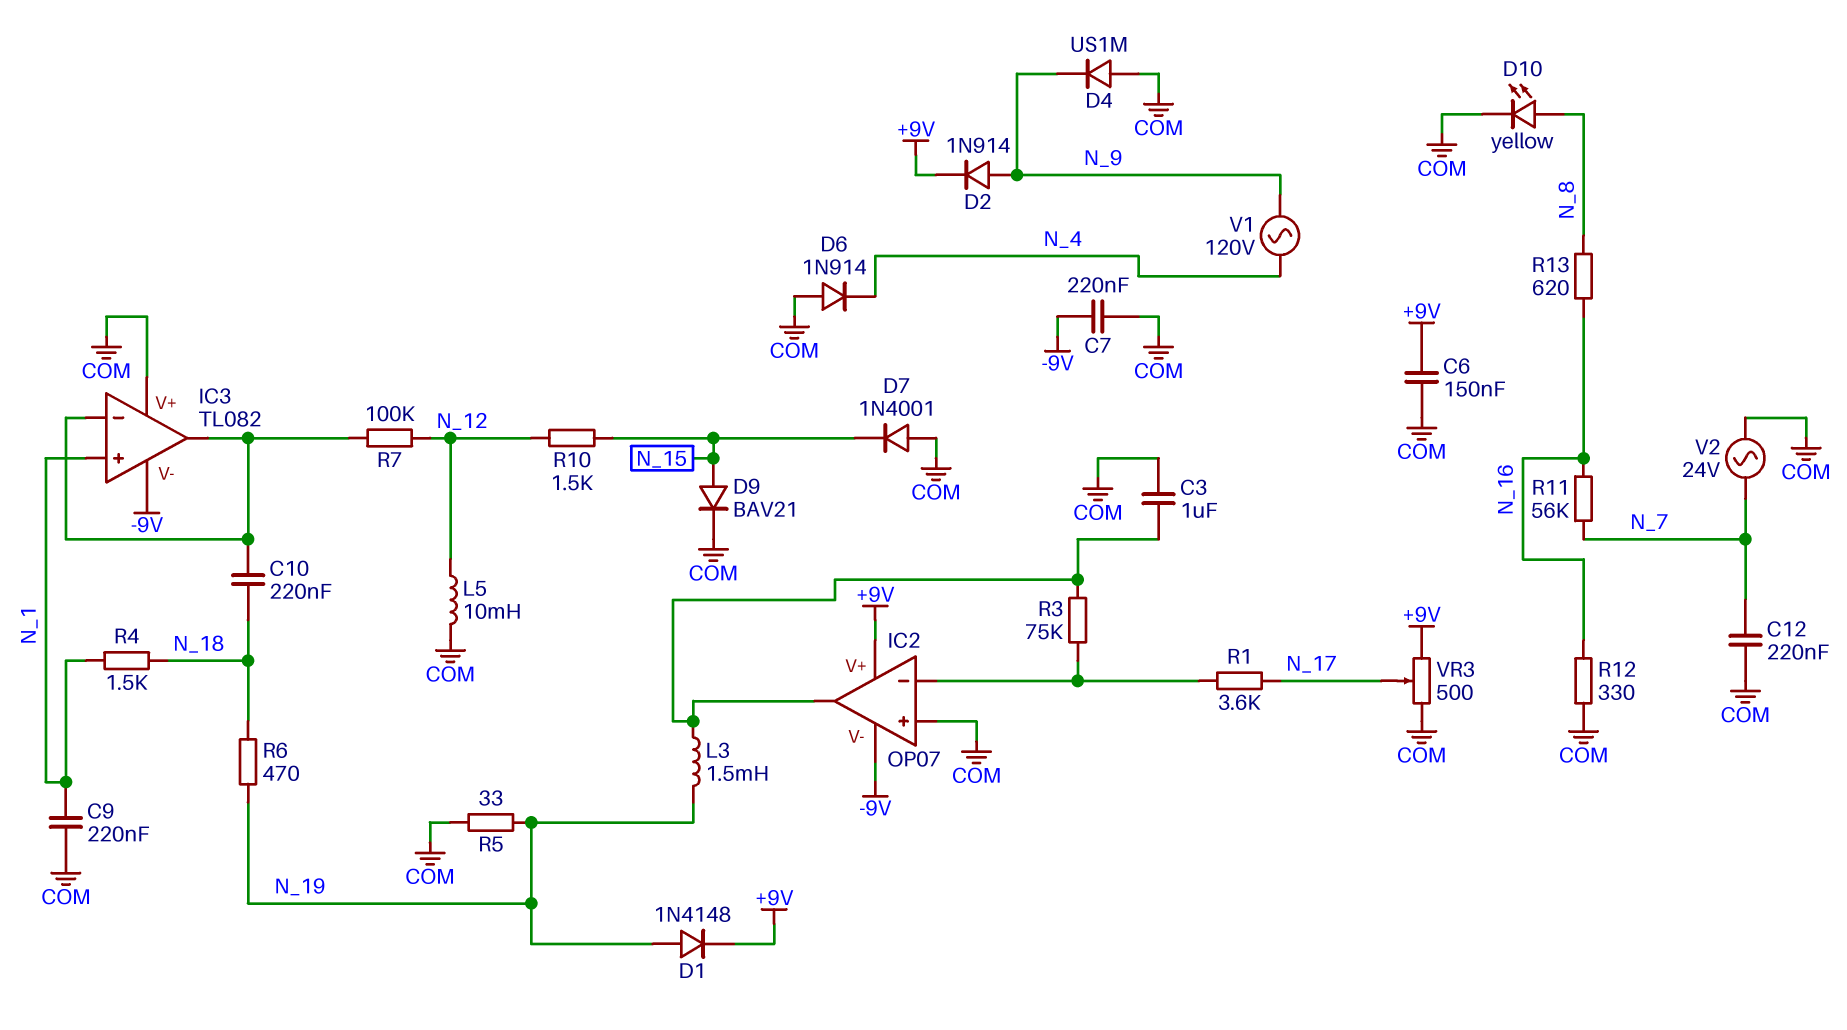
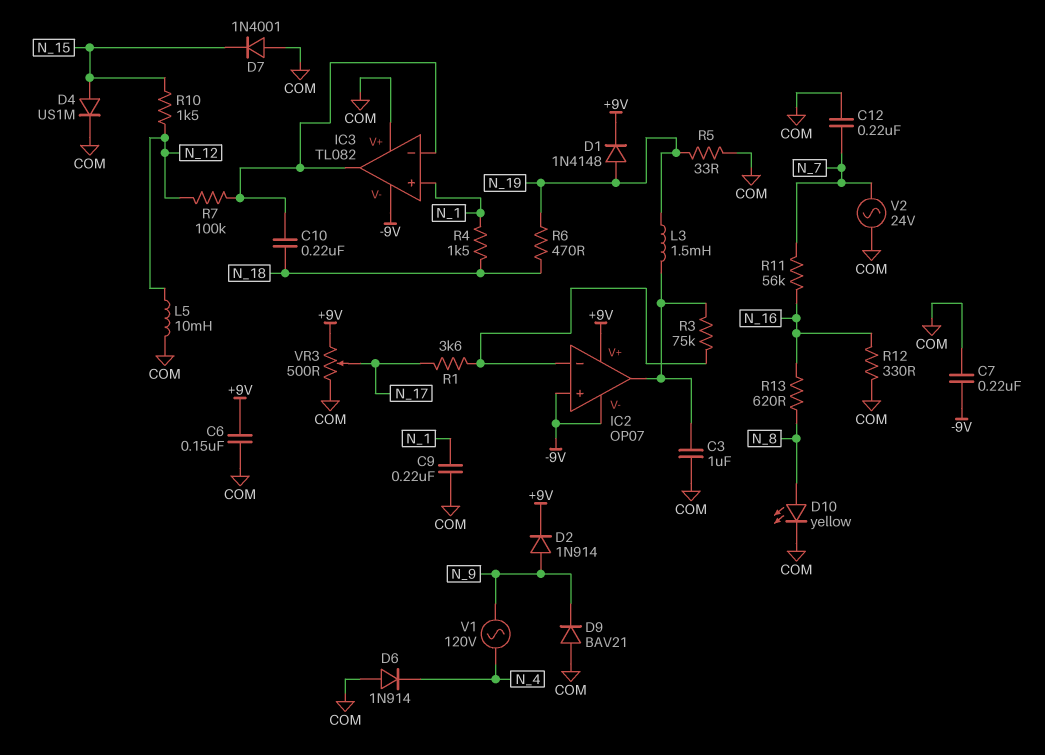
D4: diode US1M (A COM, K N_9) -> diode US1M (A N_15, K COM)
D9: diode BAV21 (A N_15, K COM) -> diode BAV21 (A COM, K N_9)
IC2 pin in+: COM -> -9V

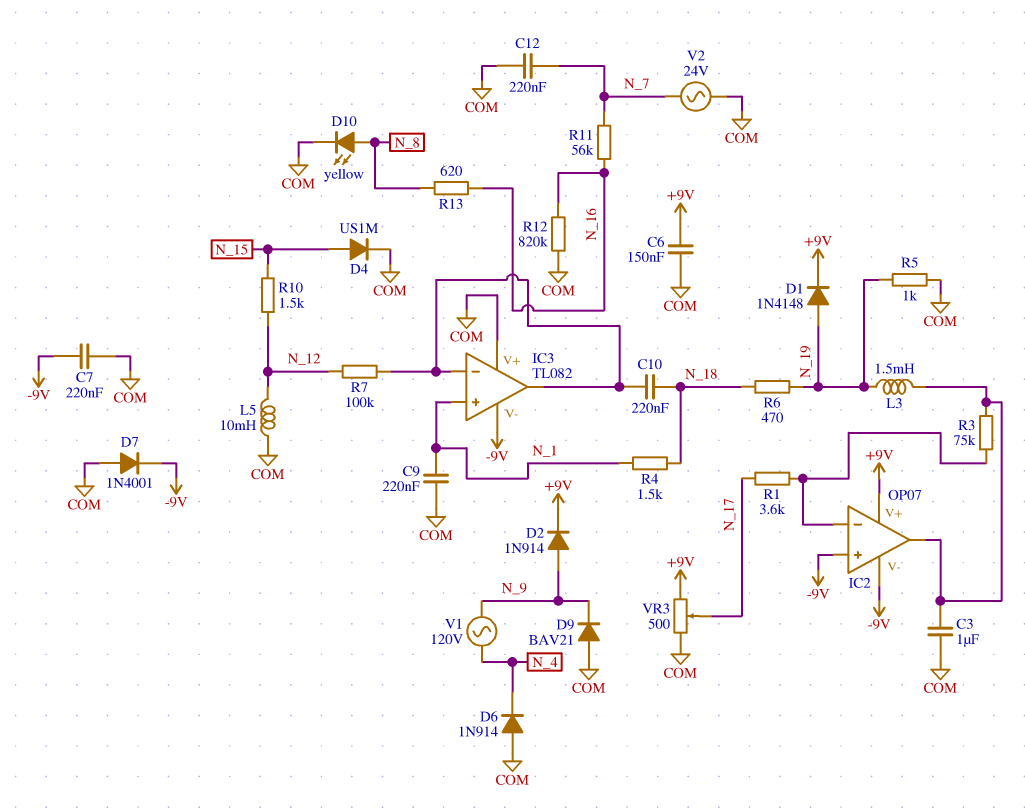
D7: diode 1N4001 (A COM, K N_15) -> diode 1N4001 (A COM, K -9V)
R5: 33 (COM, N_19) -> 1k (COM, N_19)
R12: 330 (COM, N_16) -> 820k (COM, N_16)

